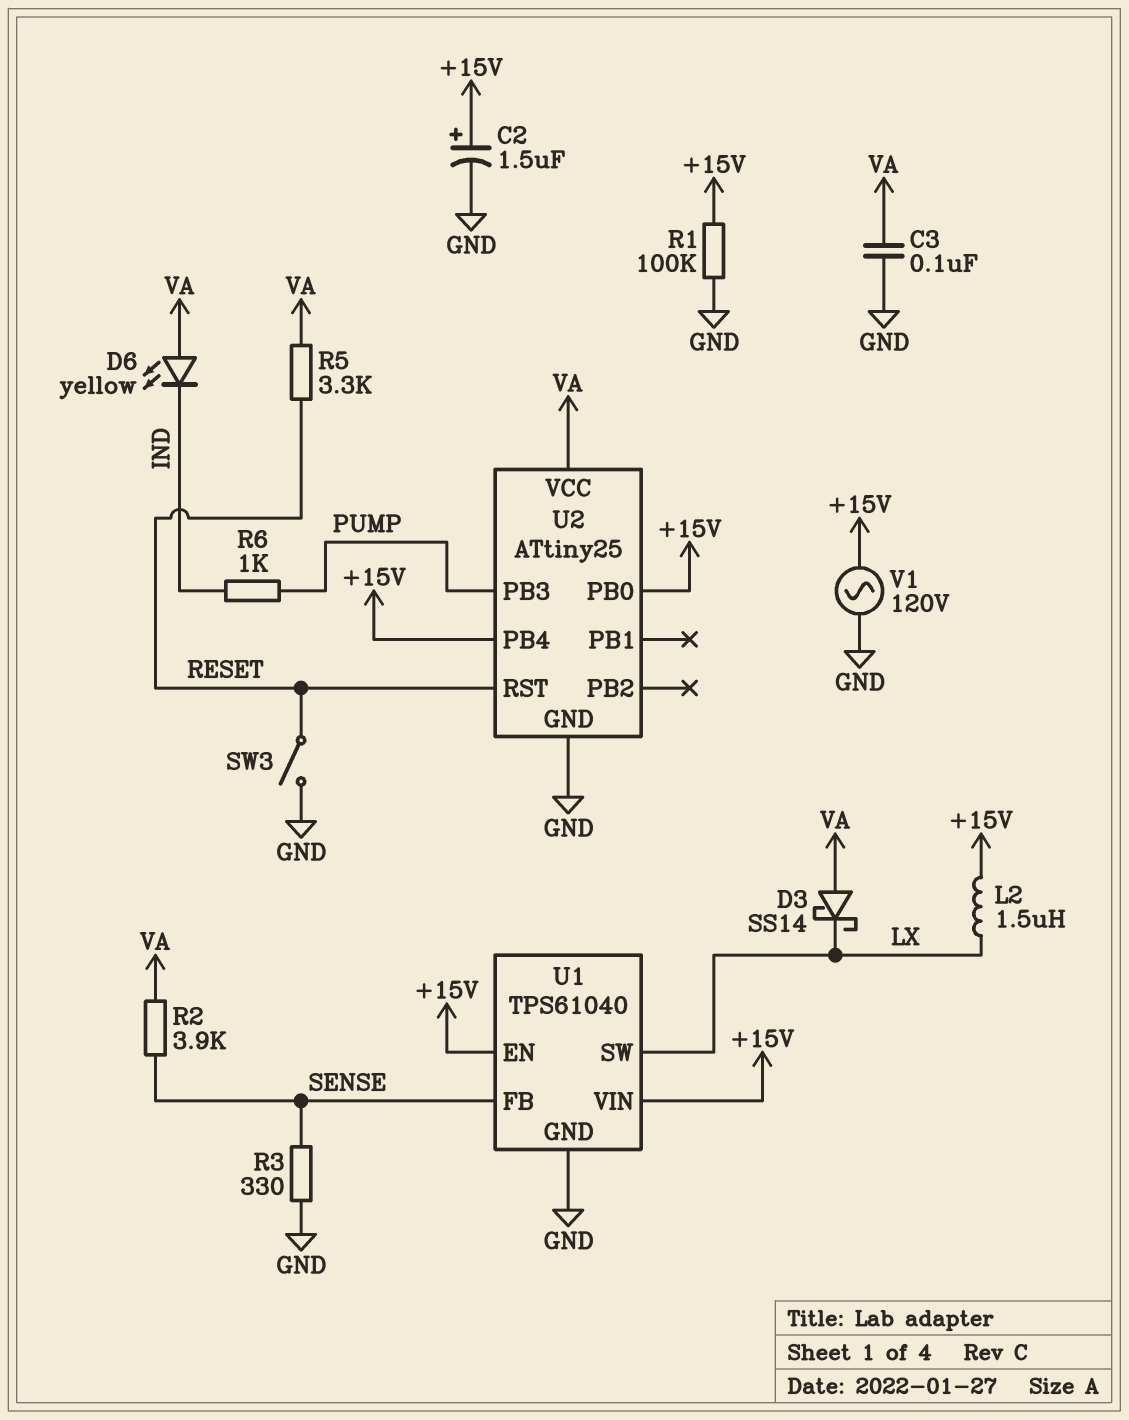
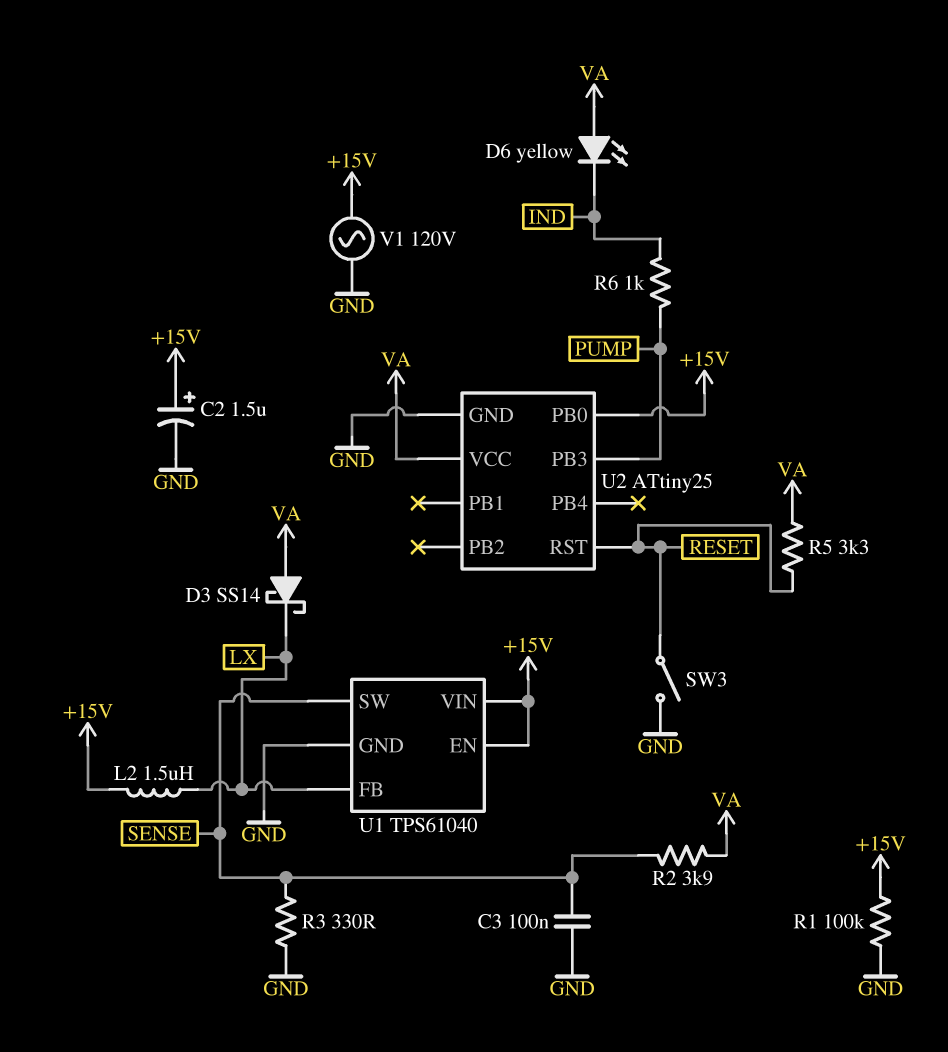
C3: 100nF (GND, VA) -> 100nF (GND, SENSE)
U1 pin FB: SENSE -> LX
U1 pin SW: LX -> SENSE
U2 pin PB4: +15V -> none

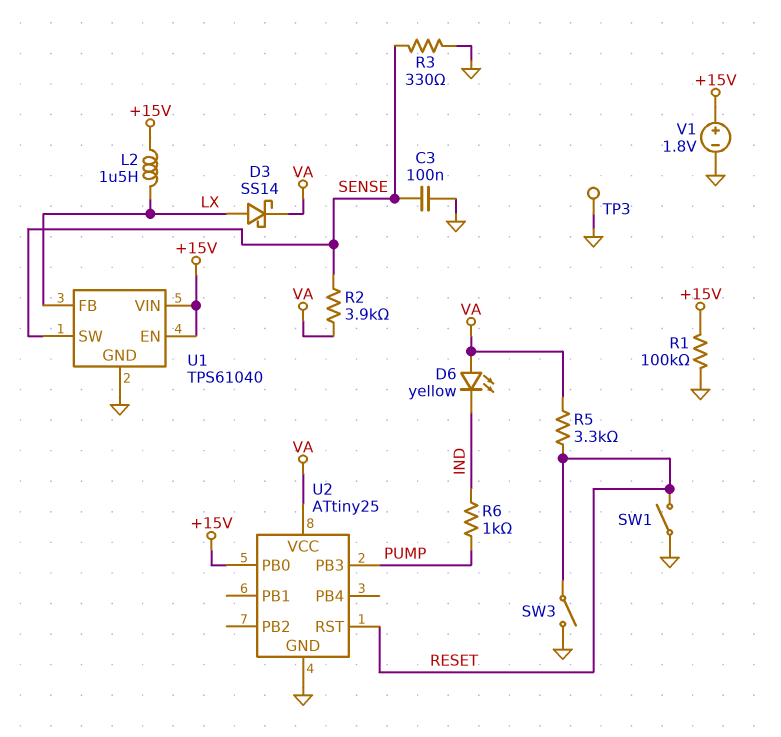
C2: 1.5uF (plus +15V, minus GND) -> none
D3: schottky SS14 (A VA, K LX) -> schottky SS14 (A LX, K VA)
SW1: none -> switch (GND, RESET)
TP3: none -> test point (GND)
V1: AC 120V (+15V, GND) -> 1.8V (plus +15V, minus GND)

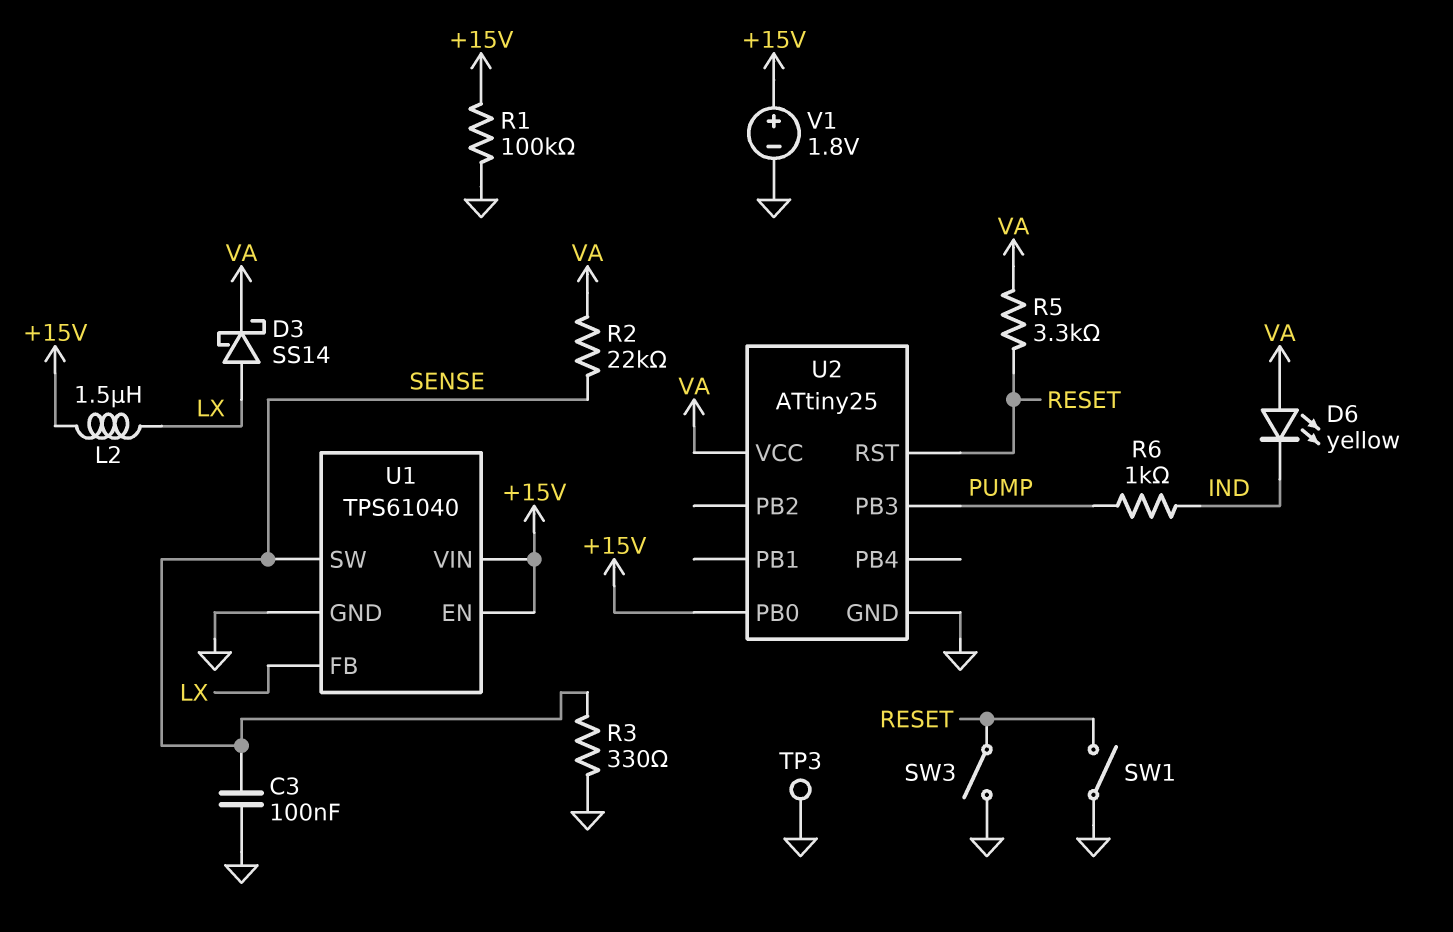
R2: 3.9k (SENSE, VA) -> 22k (SENSE, VA)

